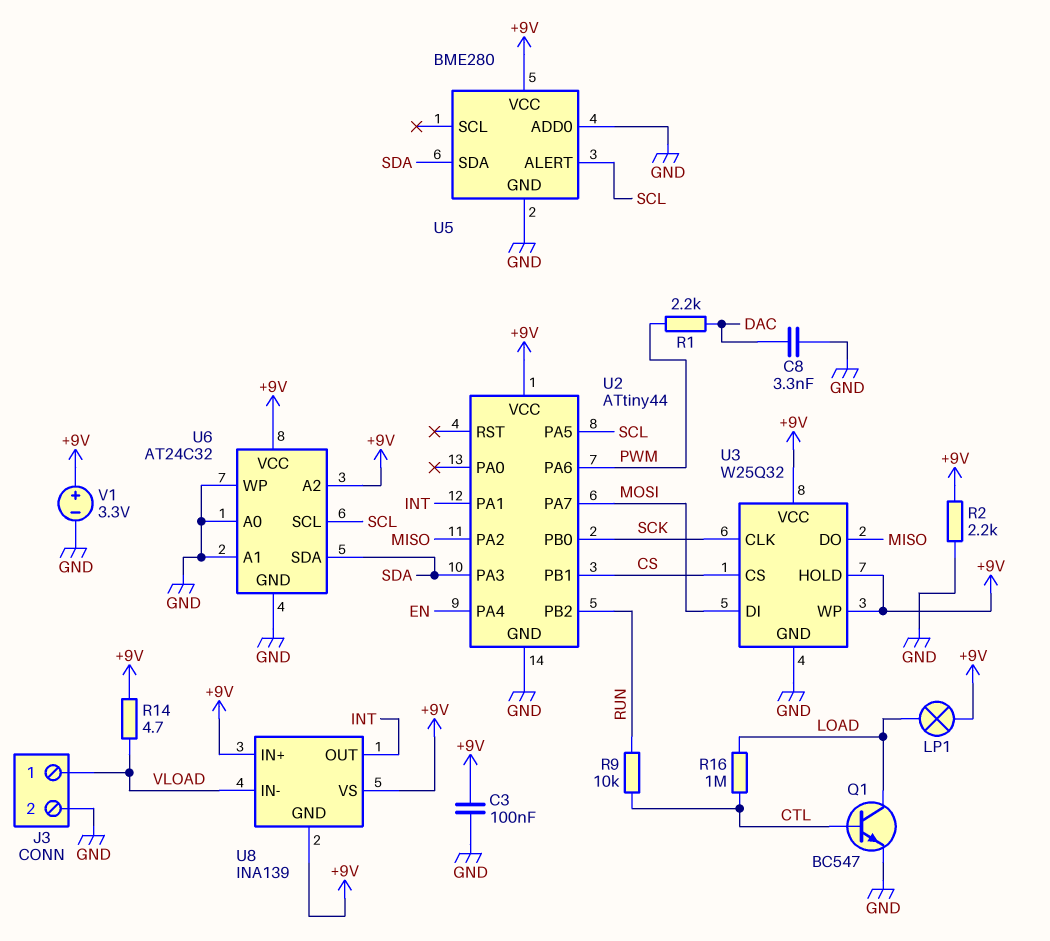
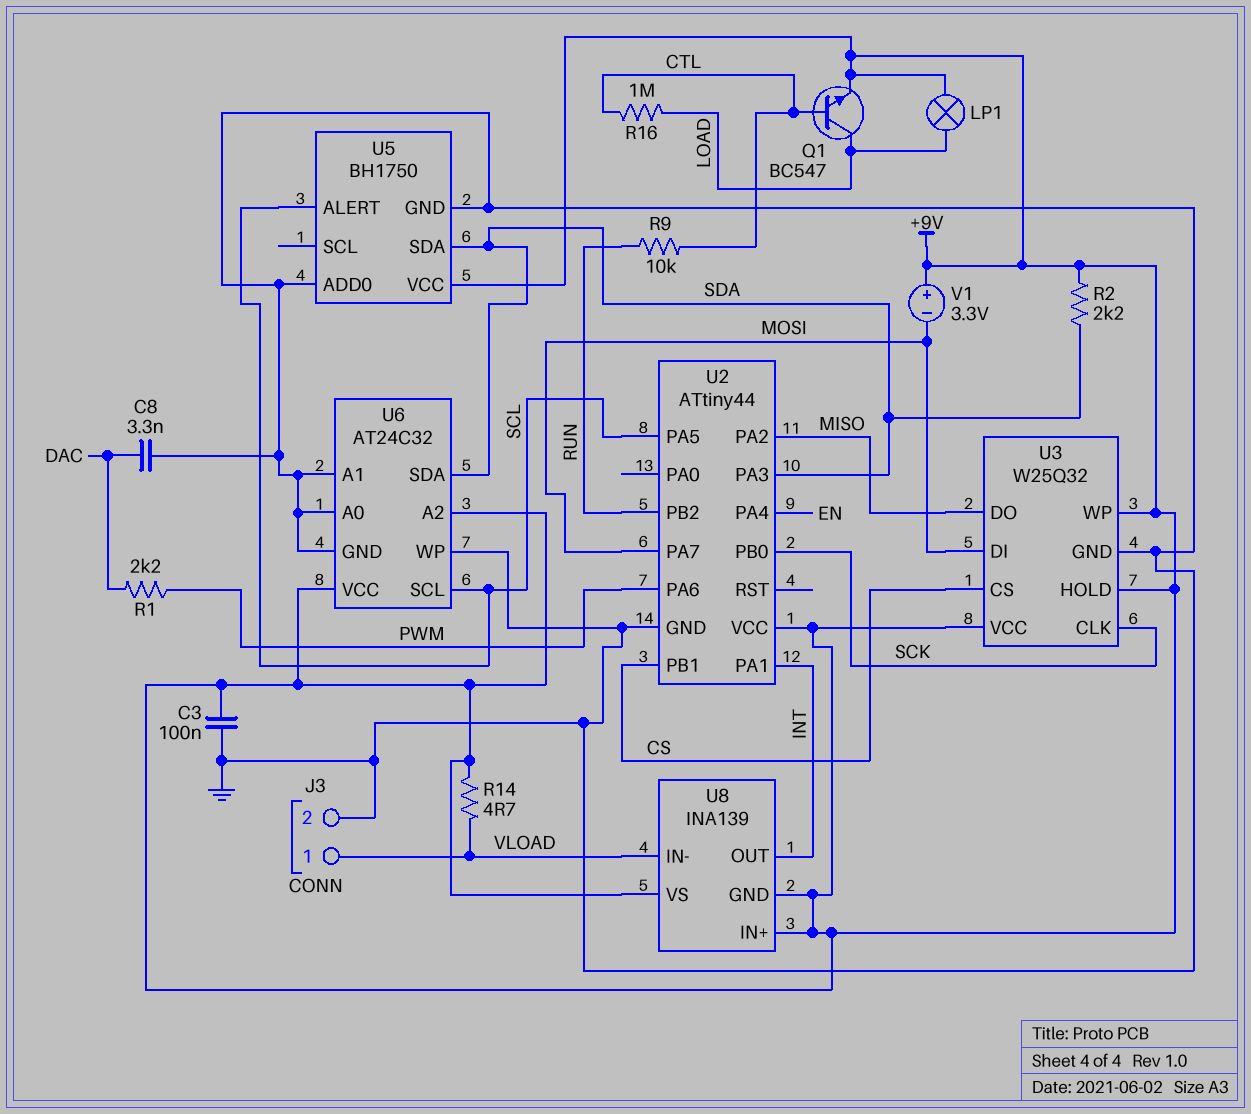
Q1: NPN BC547 (B CTL, C LOAD, E GND) -> NPN BC547 (B CTL, C LOAD, E +9V)
R2: 2.2k (+9V, GND) -> 2.2k (+9V, SDA)
U5: BME280 -> BH1750
V1: 3.3V (plus +9V, minus GND) -> 3.3V (plus +9V, minus MOSI)

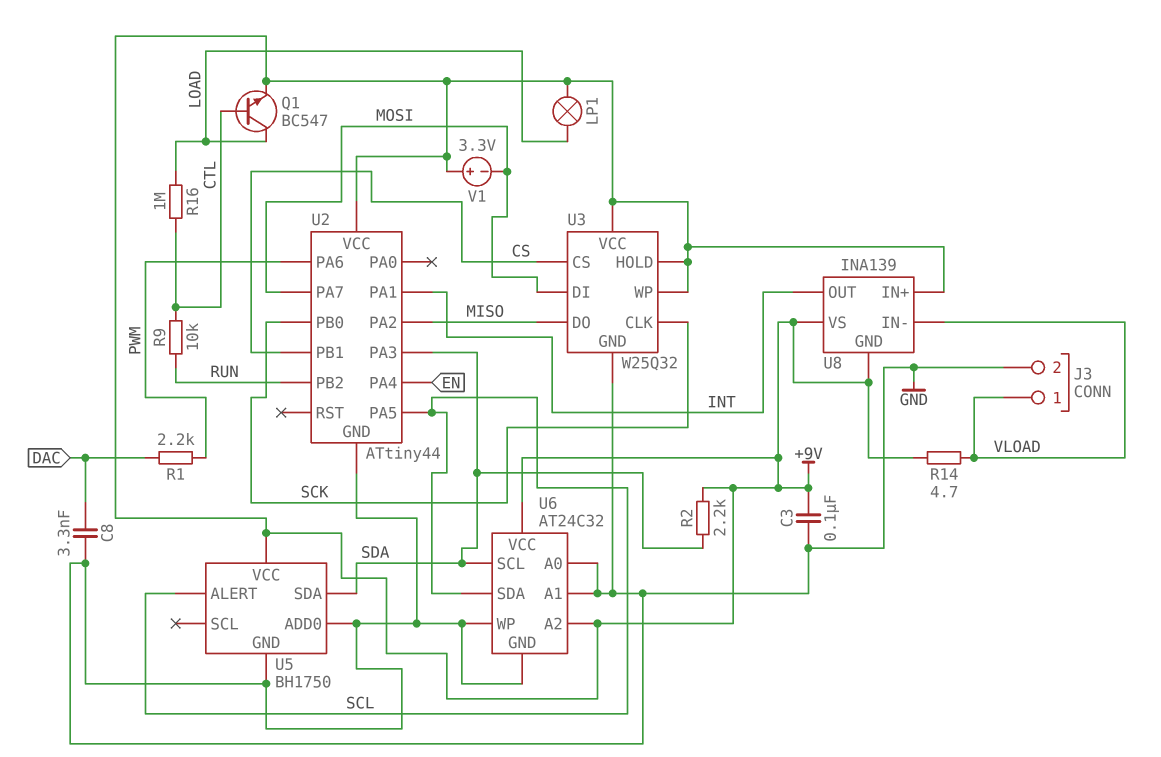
U6 pin SCL: SCL -> SDA
U6 pin SDA: SDA -> SCL

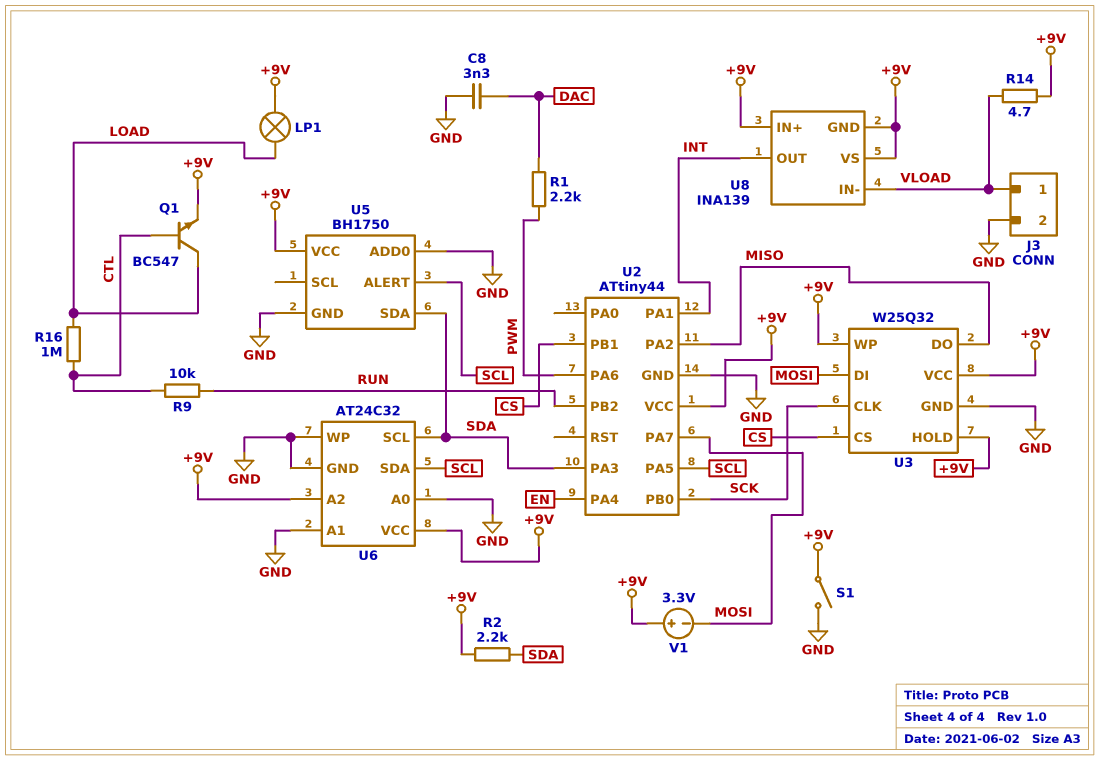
C3: 100nF (+9V, GND) -> none
S1: none -> switch (+9V, GND)

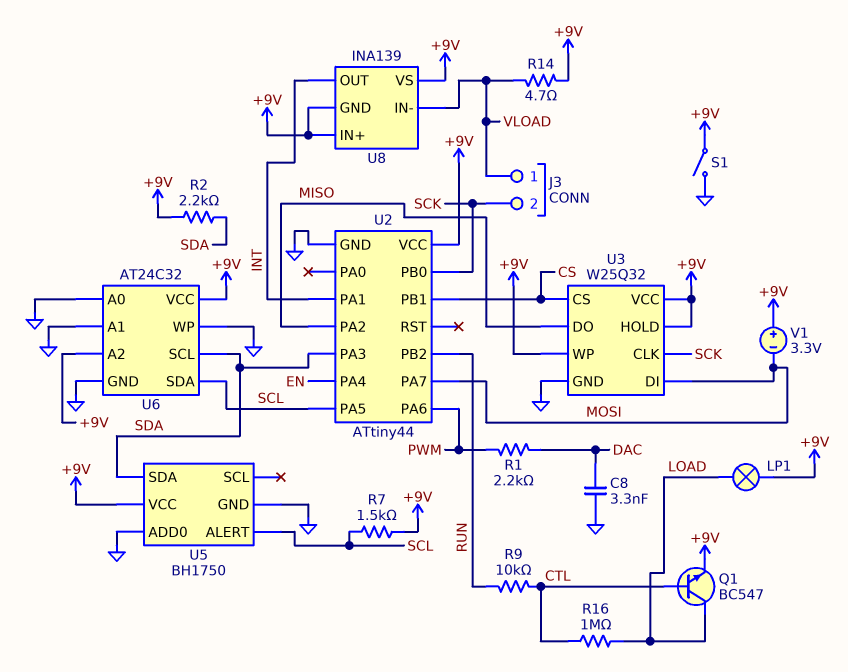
J3 pin 2: GND -> SCK
R7: none -> 1.5k (+9V, SCL)

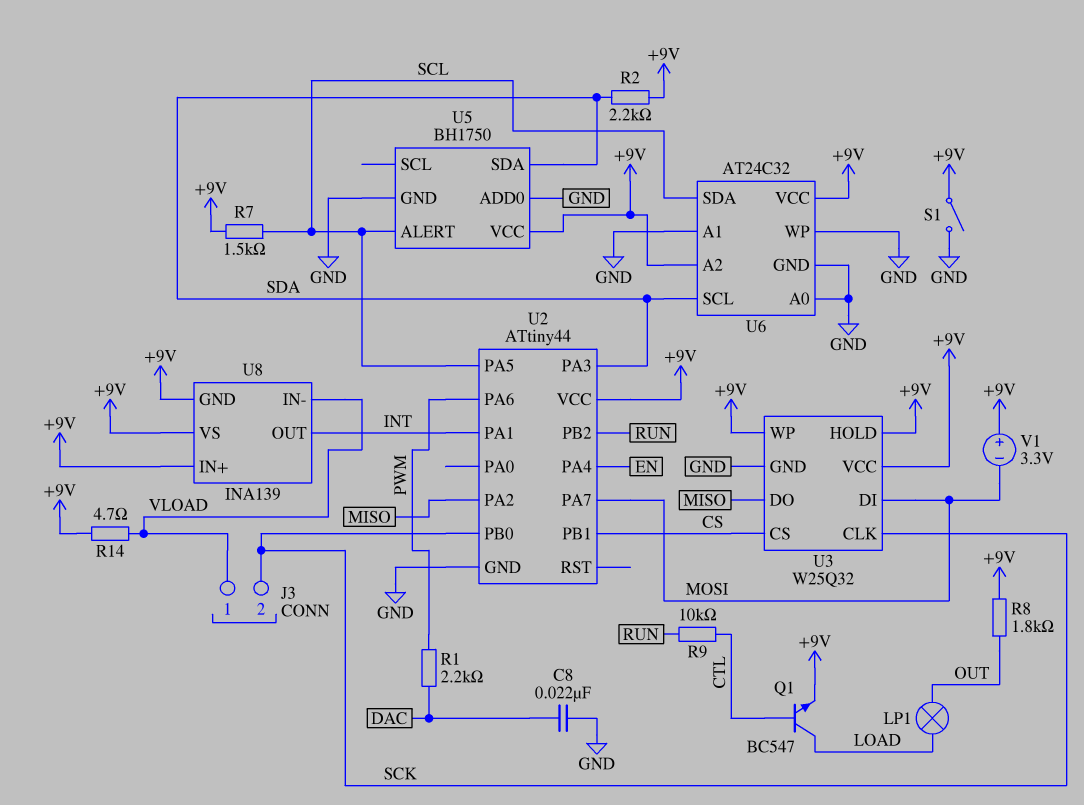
C8: 3.3nF (DAC, GND) -> 22nF (DAC, GND)
LP1: lamp (+9V, LOAD) -> lamp (LOAD, OUT)
R8: none -> 1.8k (+9V, OUT)
R16: 1M (CTL, LOAD) -> none

